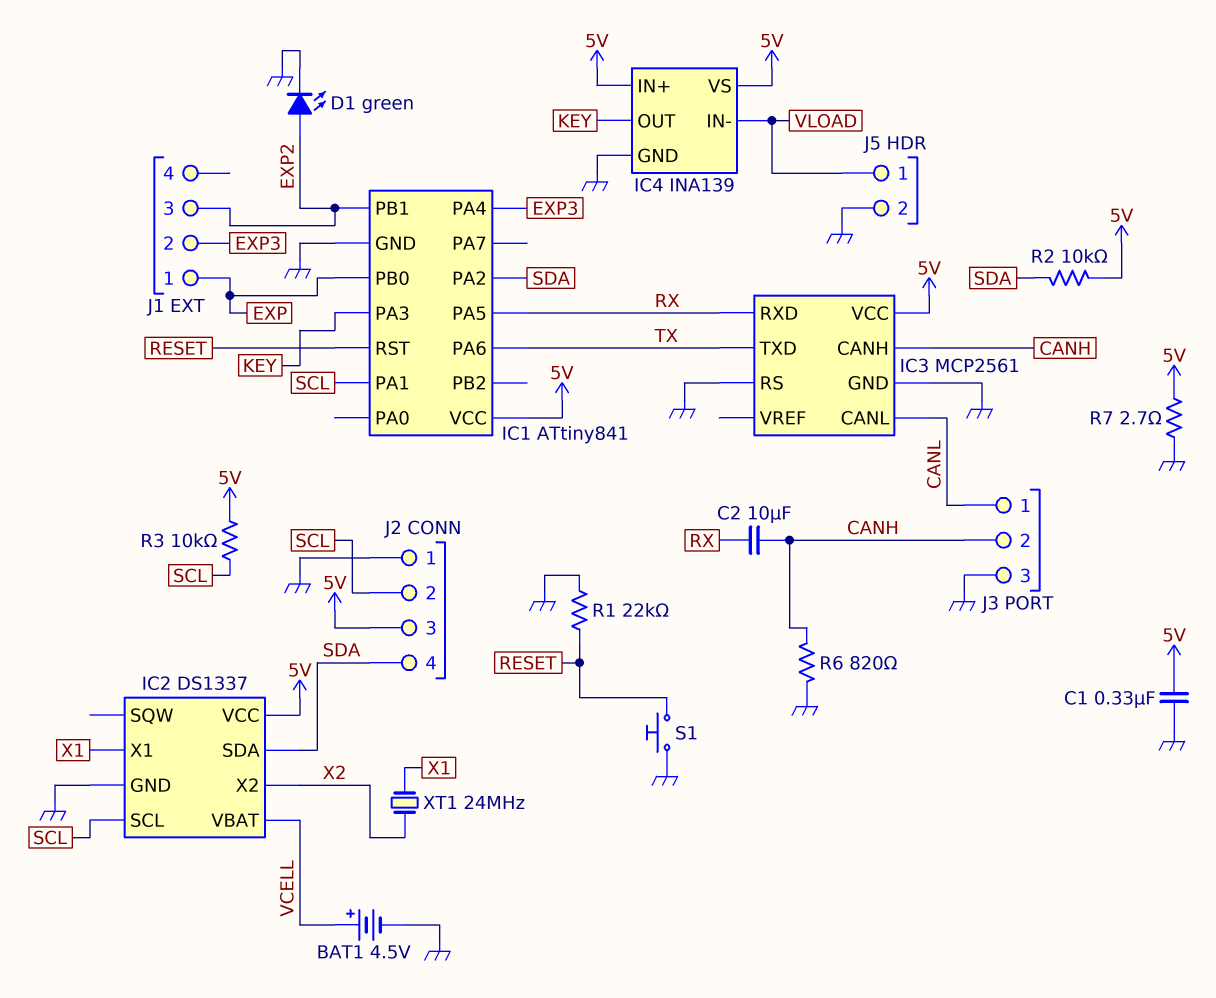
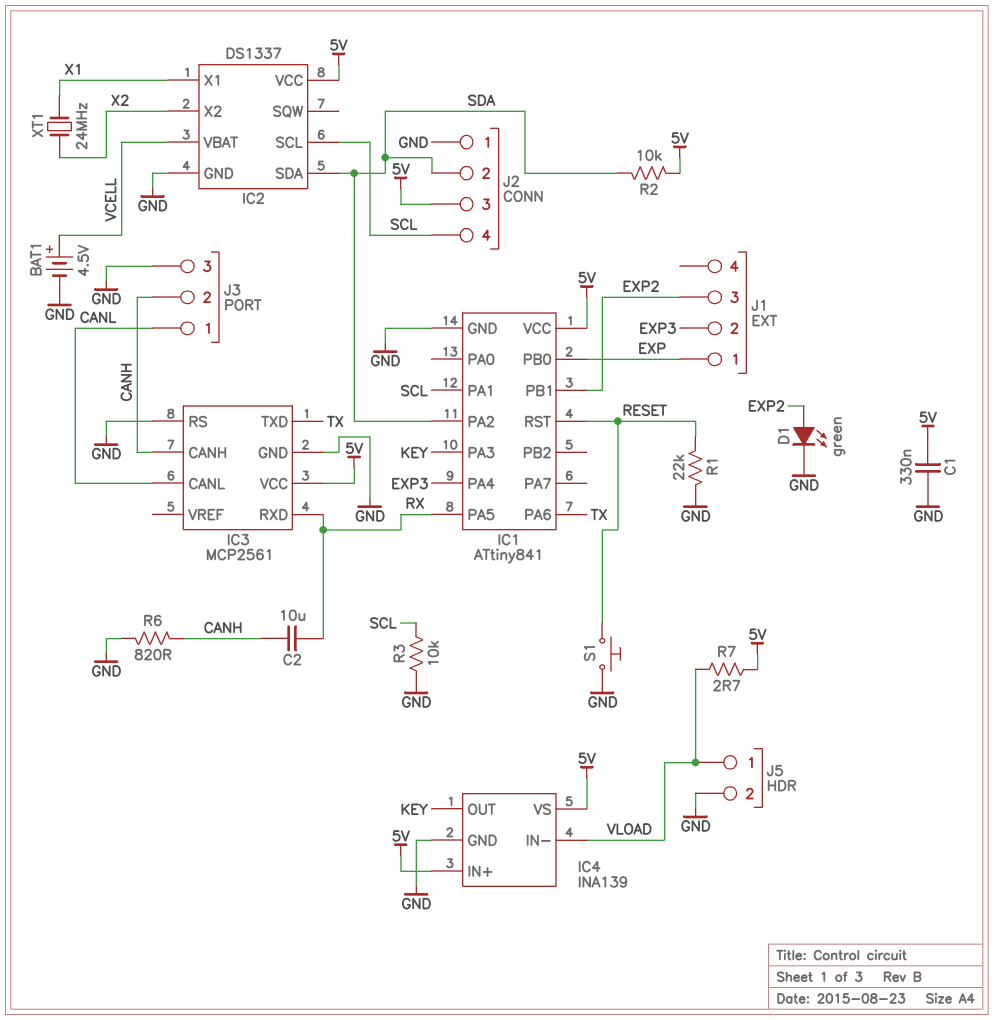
J2 pin 2: SCL -> SDA
J2 pin 4: SDA -> SCL
R3: 10k (5V, SCL) -> 10k (GND, SCL)
R7: 2.7 (5V, GND) -> 2.7 (5V, VLOAD)

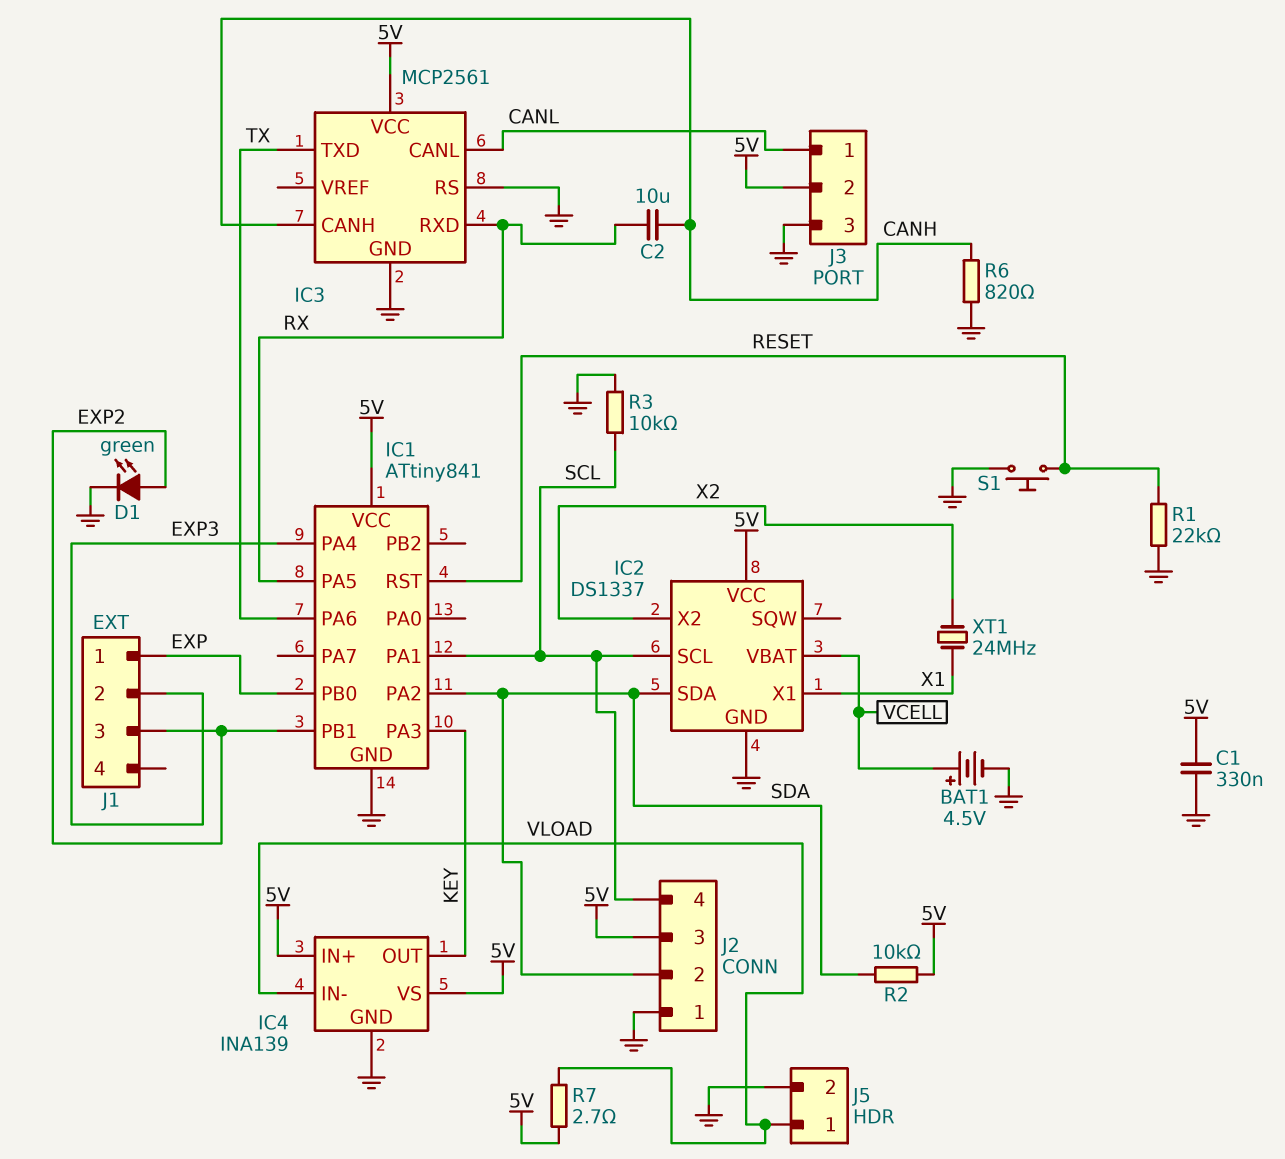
J3 pin 2: CANH -> 5V

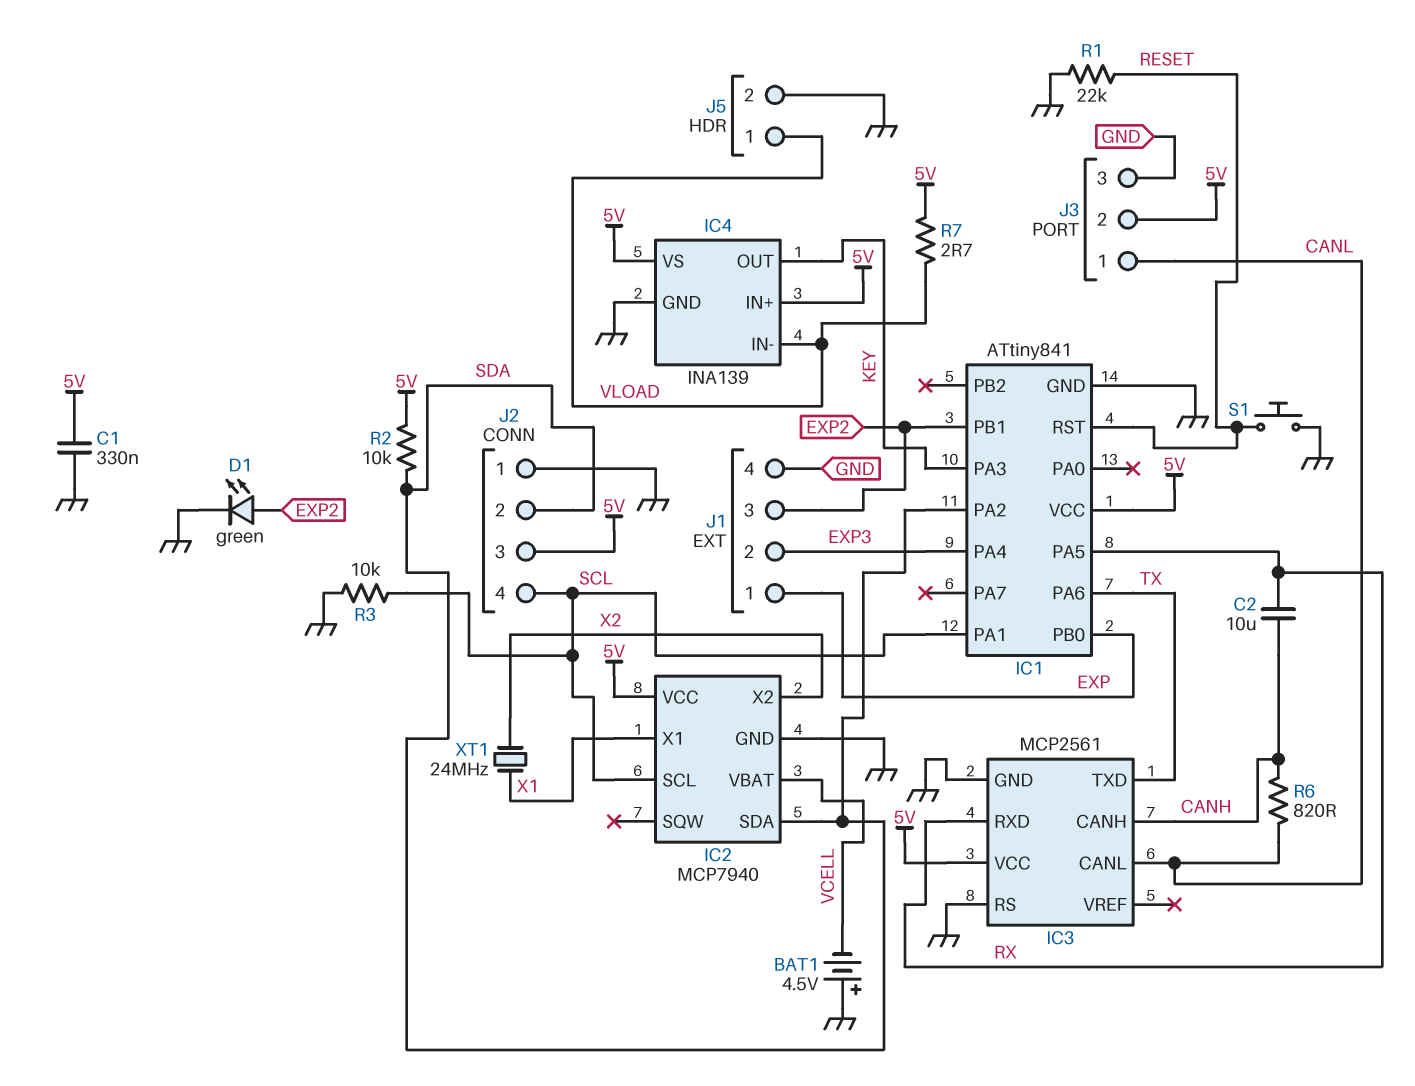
BAT1: 4.5V (plus VCELL, minus GND) -> 4.5V (plus GND, minus VCELL)
IC2: DS1337 -> MCP7940
J1 pin 4: none -> GND
R6: 820 (CANH, GND) -> 820 (CANH, CANL)

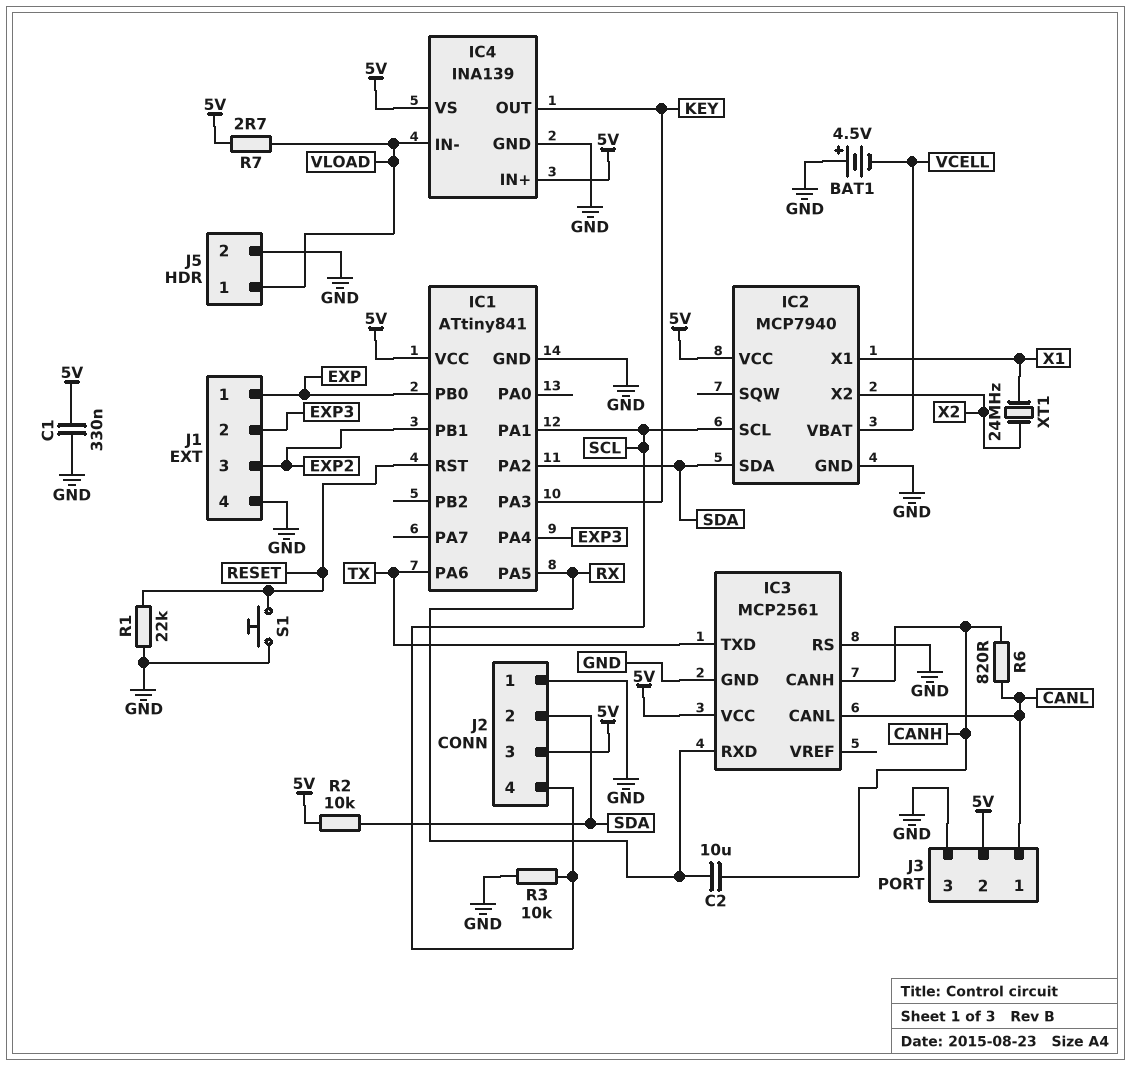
D1: LED green (A EXP2, K GND) -> none

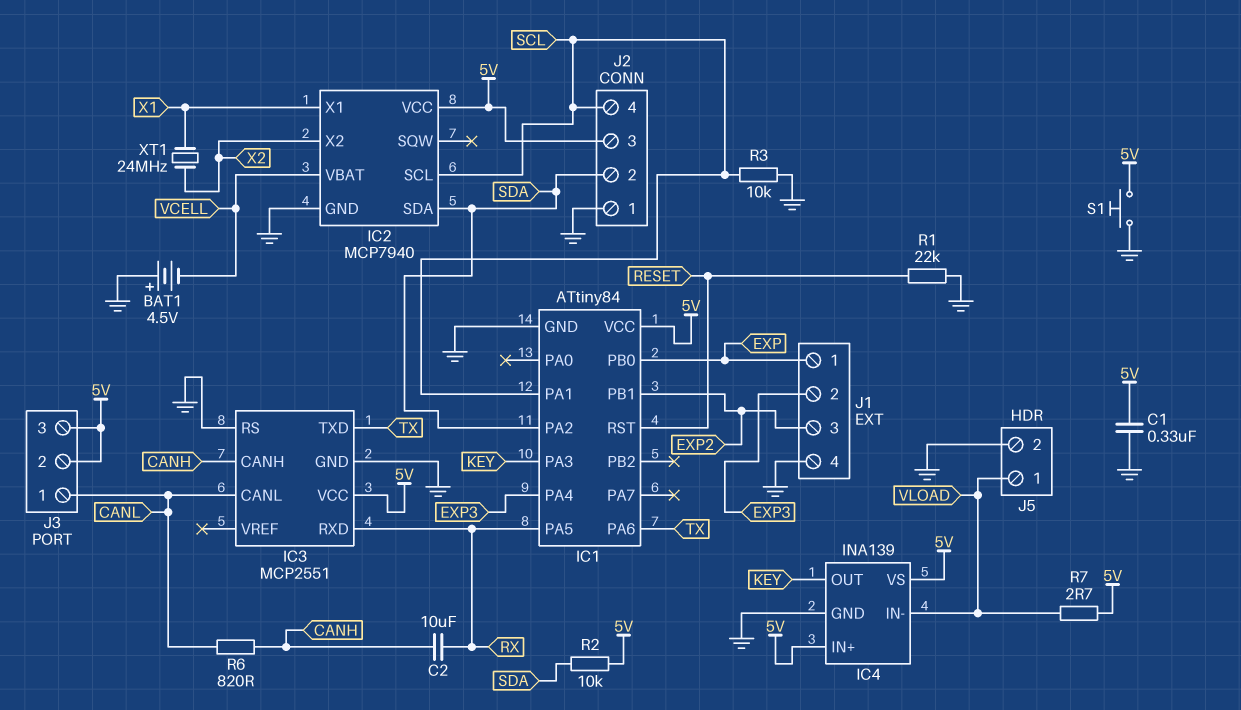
IC1: ATtiny841 -> ATtiny84
IC3: MCP2561 -> MCP2551
J3 pin 3: GND -> 5V
S1: button (GND, RESET) -> button (5V, GND)

